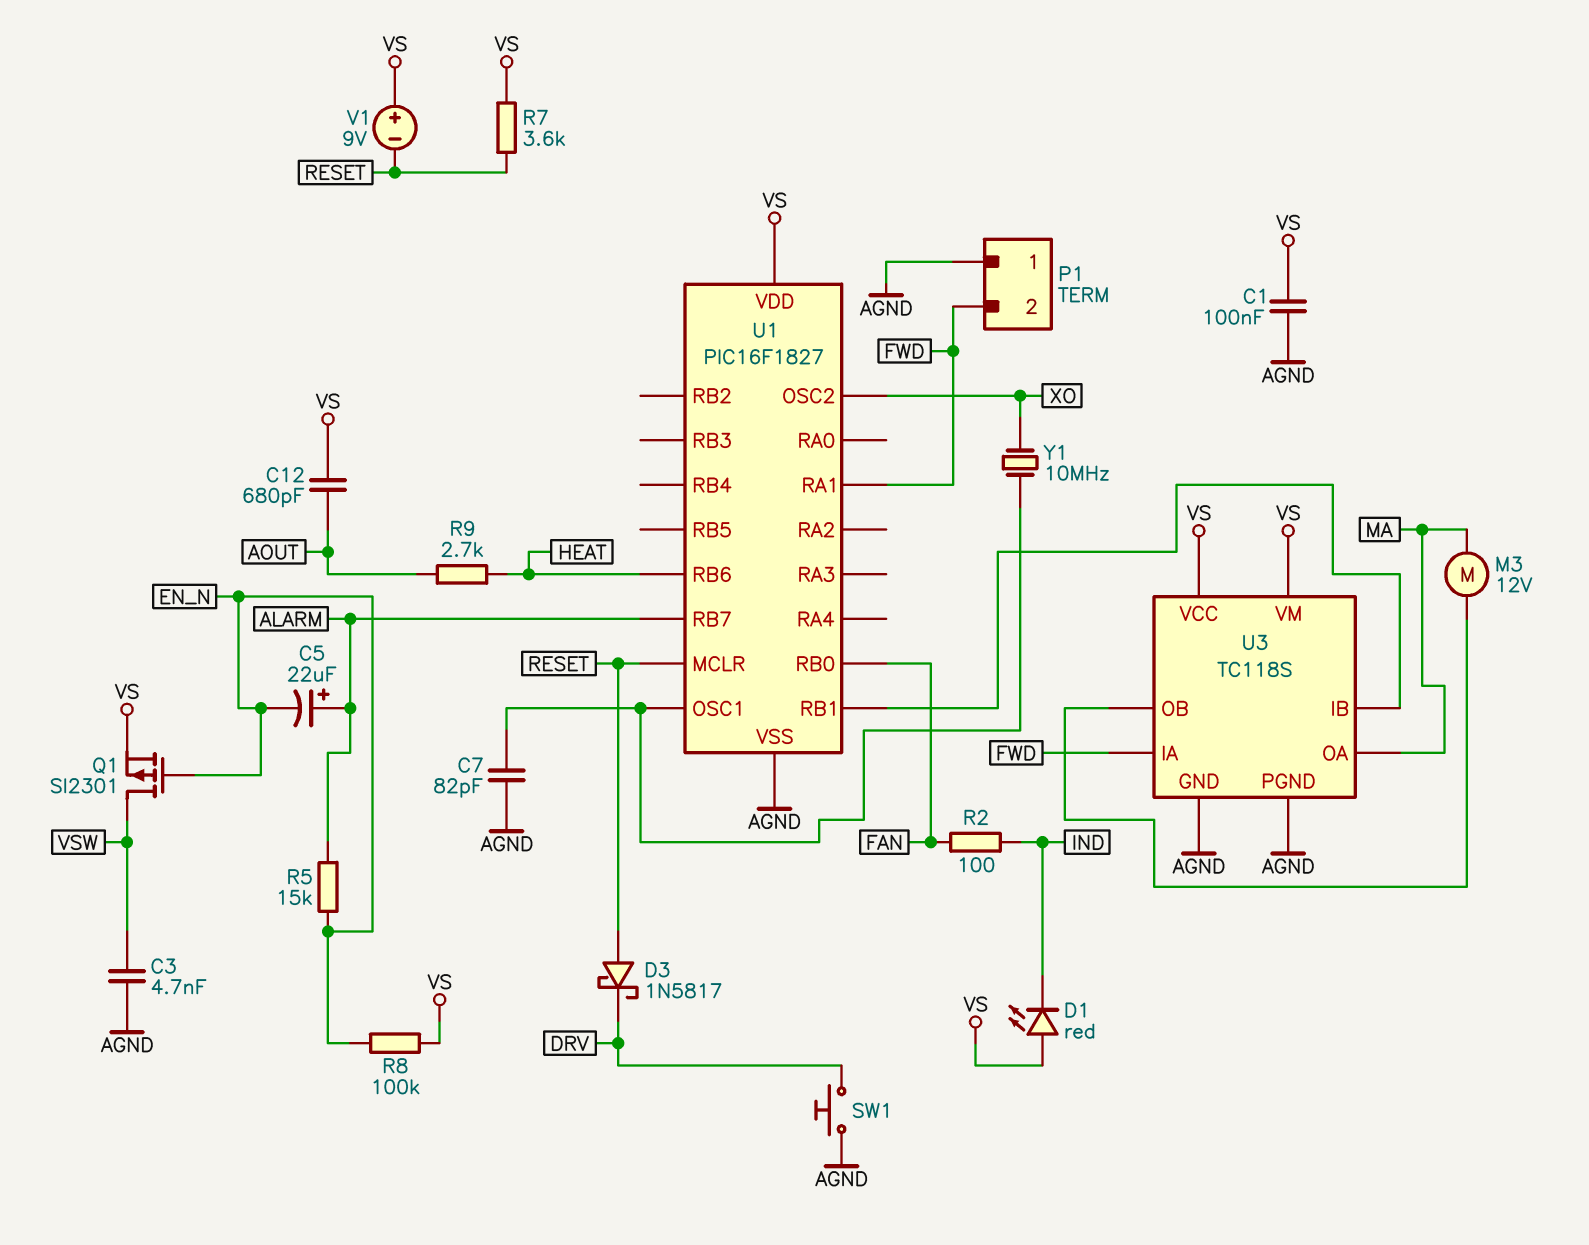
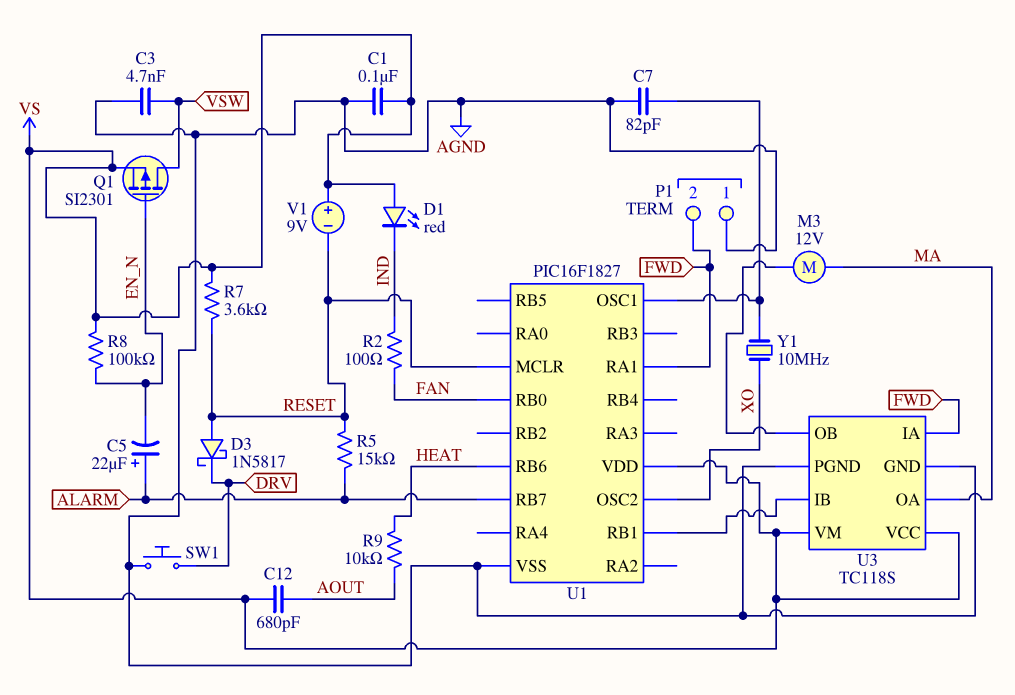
R5: 15k (ALARM, EN_N) -> 15k (ALARM, RESET)
R9: 2.7k (AOUT, HEAT) -> 10k (AOUT, HEAT)

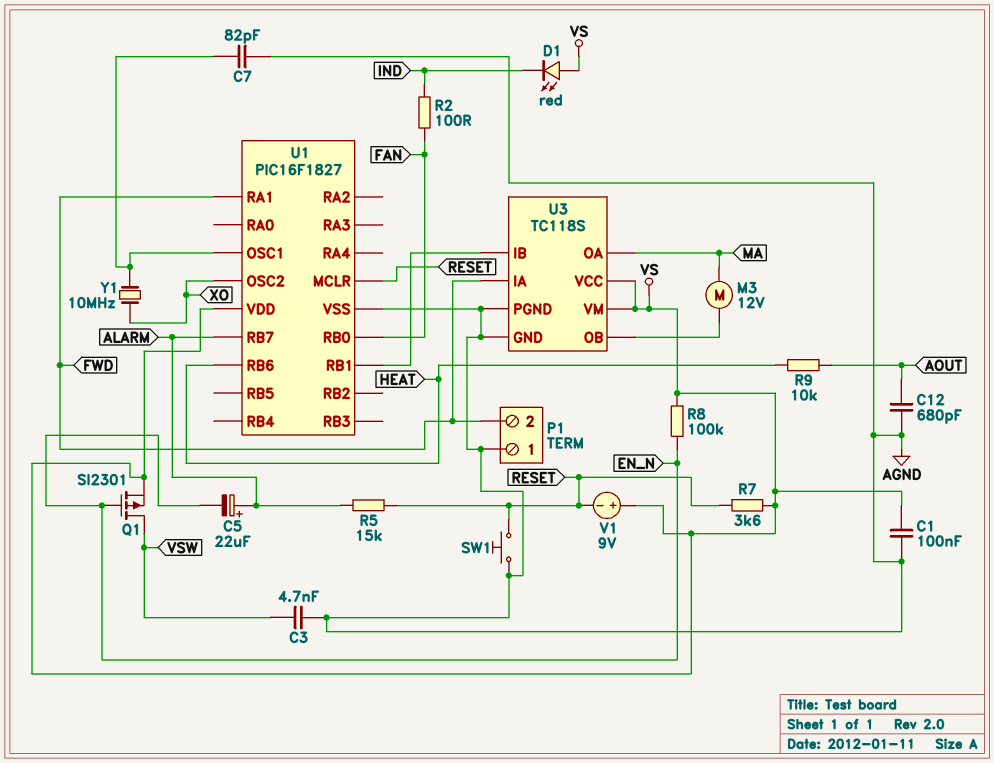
C12: 680pF (AOUT, VS) -> 680pF (AGND, AOUT)
D3: schottky 1N5817 (A RESET, K DRV) -> none
SW1: button (AGND, DRV) -> button (AGND, RESET)

